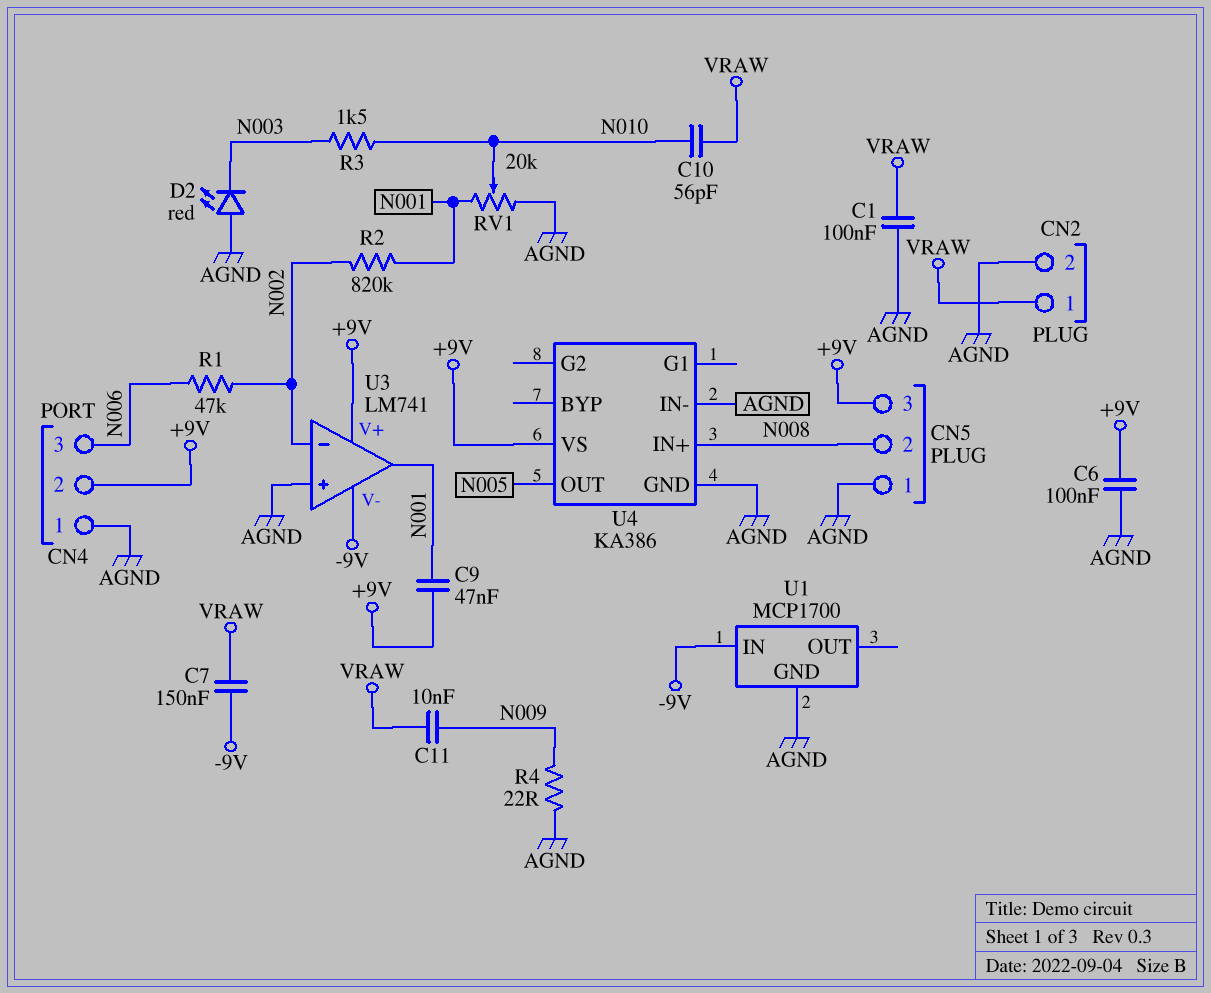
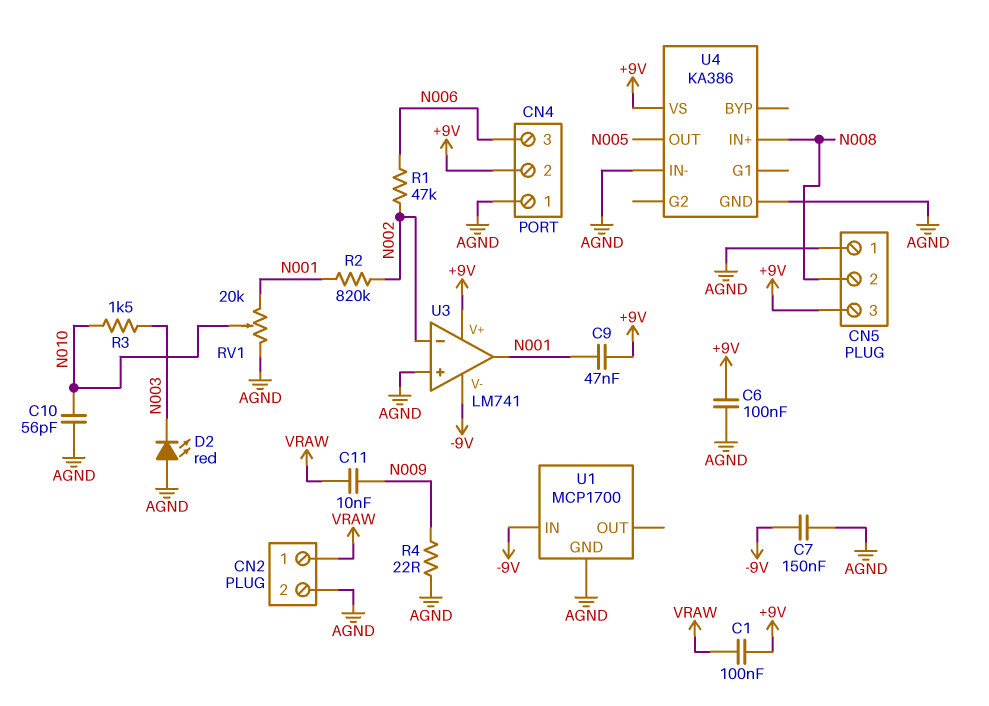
C1: 100nF (AGND, VRAW) -> 100nF (+9V, VRAW)
C7: 150nF (-9V, VRAW) -> 150nF (-9V, AGND)
C10: 56pF (N010, VRAW) -> 56pF (AGND, N010)

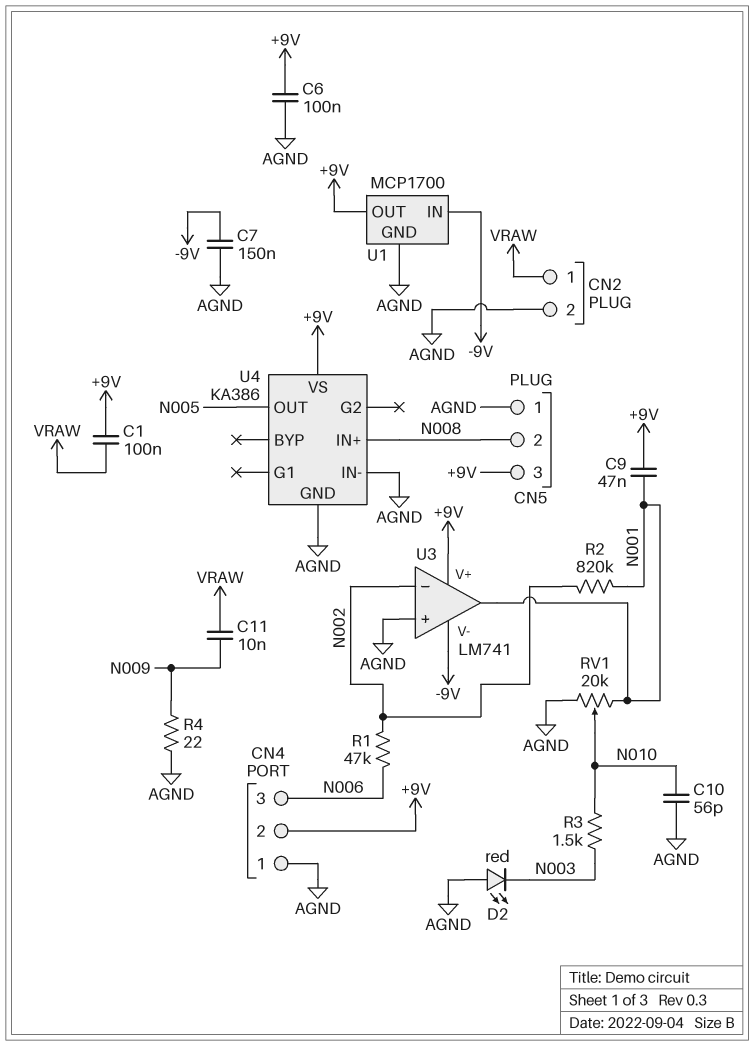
U1 pin OUT: none -> +9V

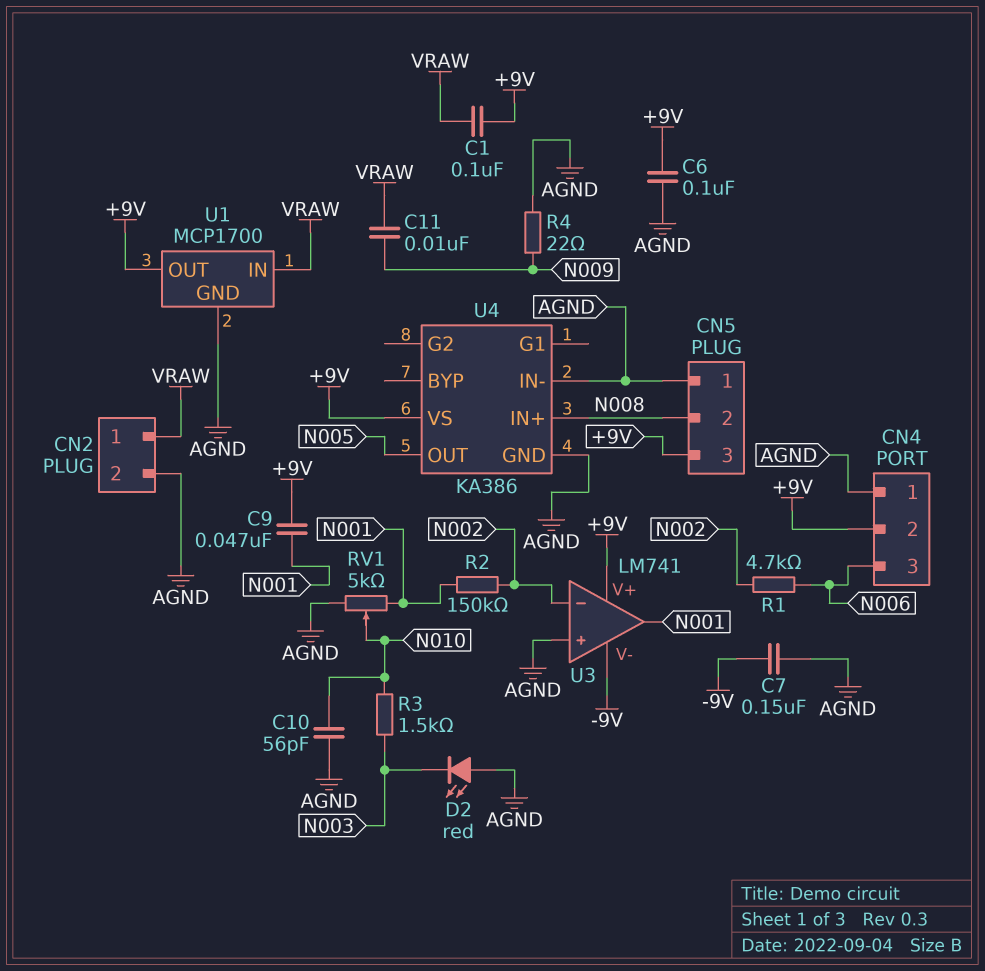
R1: 47k (N002, N006) -> 4.7k (N002, N006)
R2: 820k (N001, N002) -> 150k (N001, N002)
RV1: 20k (AGND, N001, wiper N010) -> 5k (AGND, N001, wiper N010)
U1 pin IN: -9V -> VRAW

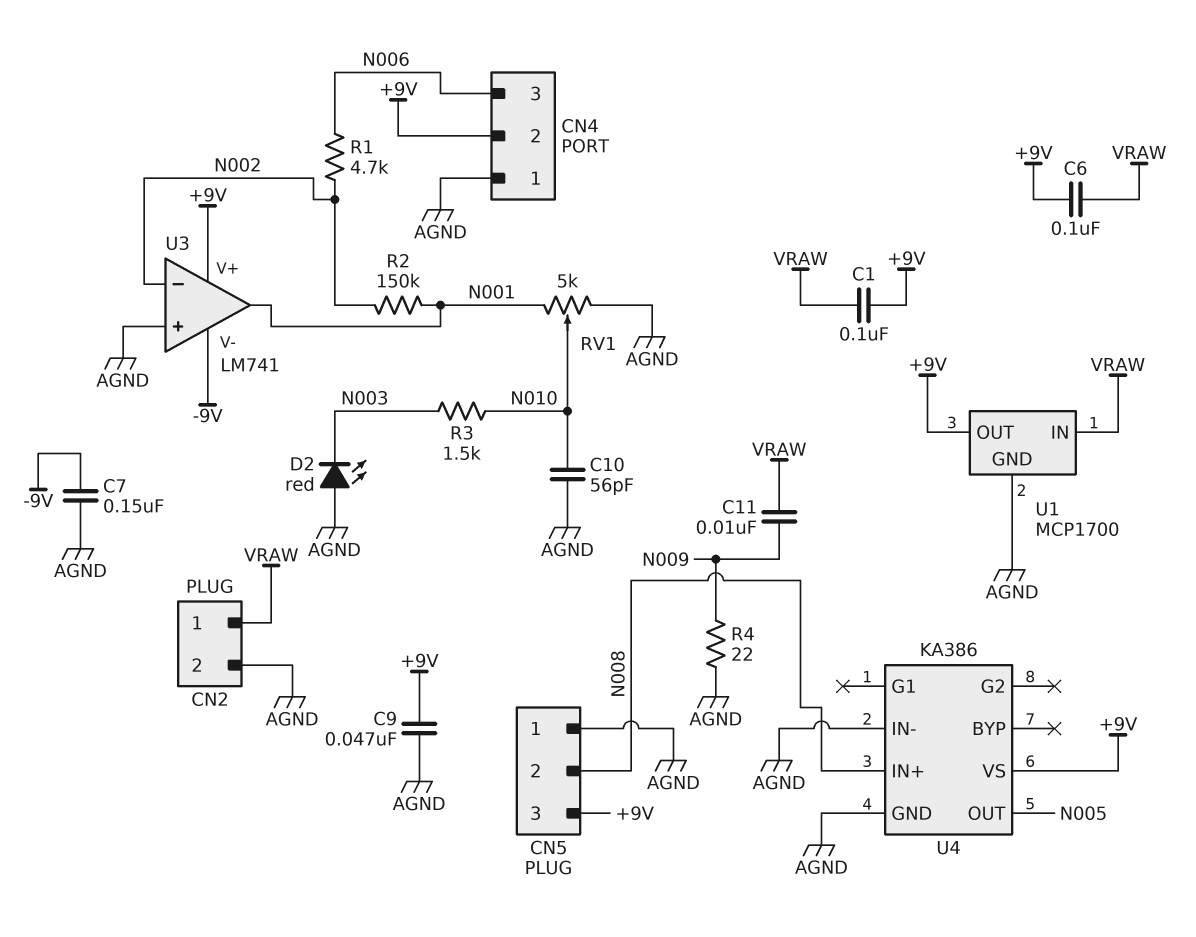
C6: 100nF (+9V, AGND) -> 100nF (+9V, VRAW)
C9: 47nF (+9V, N001) -> 47nF (+9V, AGND)

